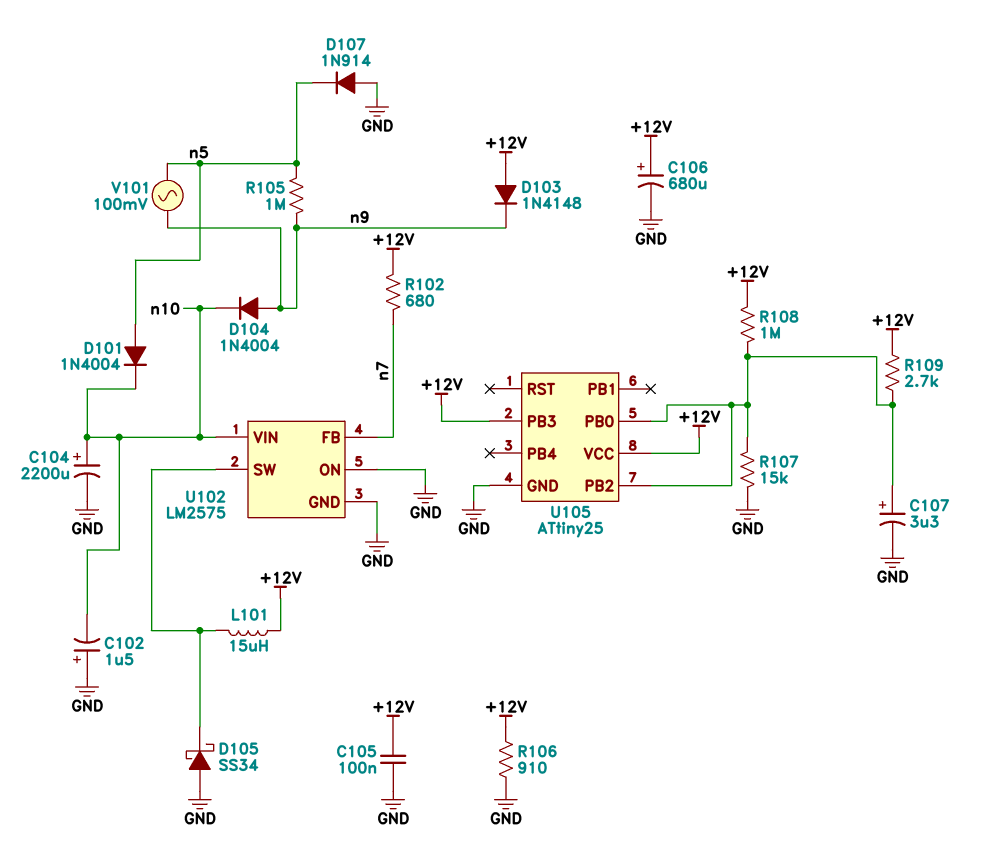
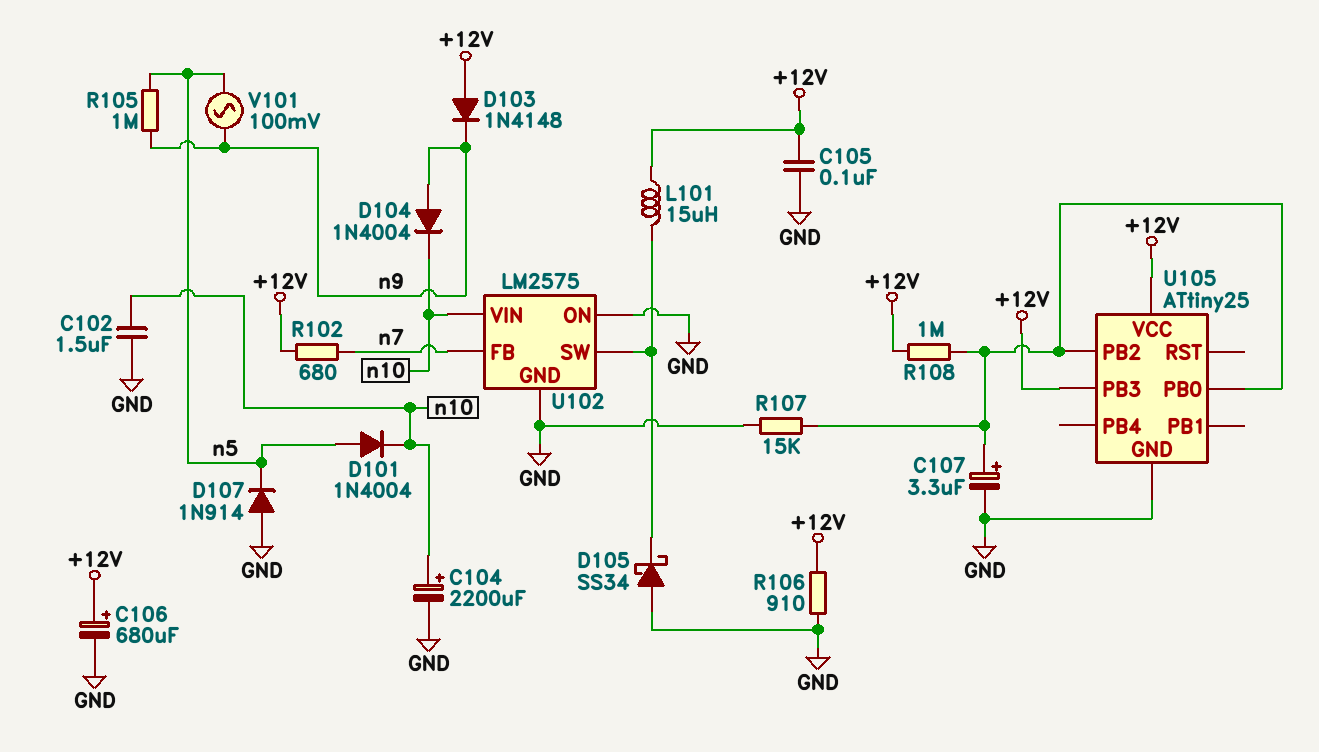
C102: 1.5uF (plus GND, minus n10) -> 1.5uF (GND, n10)
R109: 2.7k (+12V, U105/PB0) -> none

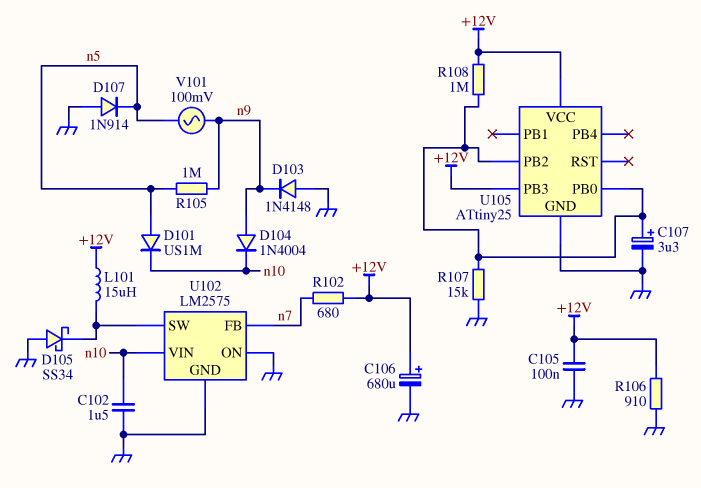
C104: 2200uF (plus n10, minus GND) -> none
D101: diode 1N4004 (A n5, K n10) -> diode US1M (A n5, K n10)
D103: diode 1N4148 (A +12V, K n9) -> diode 1N4148 (A GND, K n9)

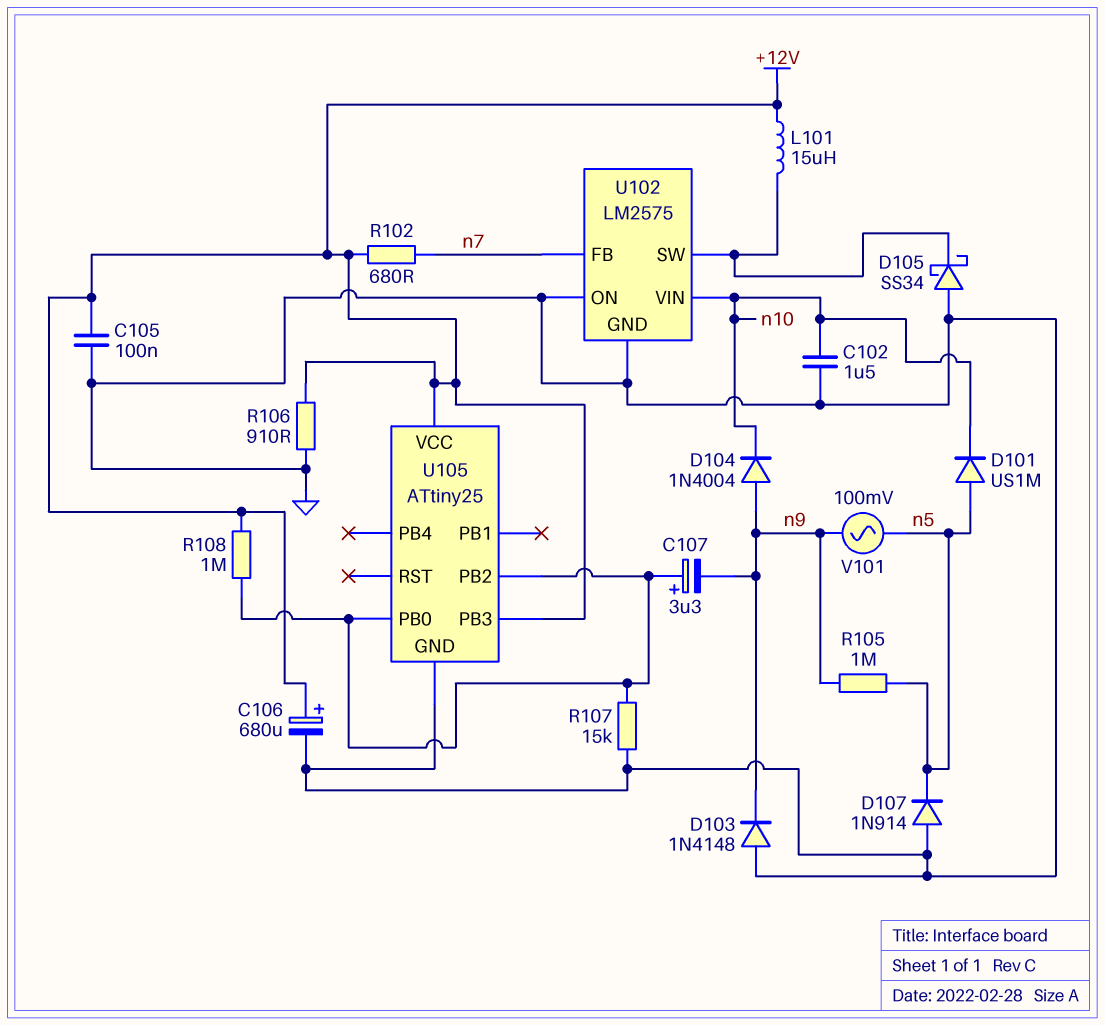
C107: 3.3uF (plus U105/PB0, minus GND) -> 3.3uF (plus U105/PB0, minus n9)

